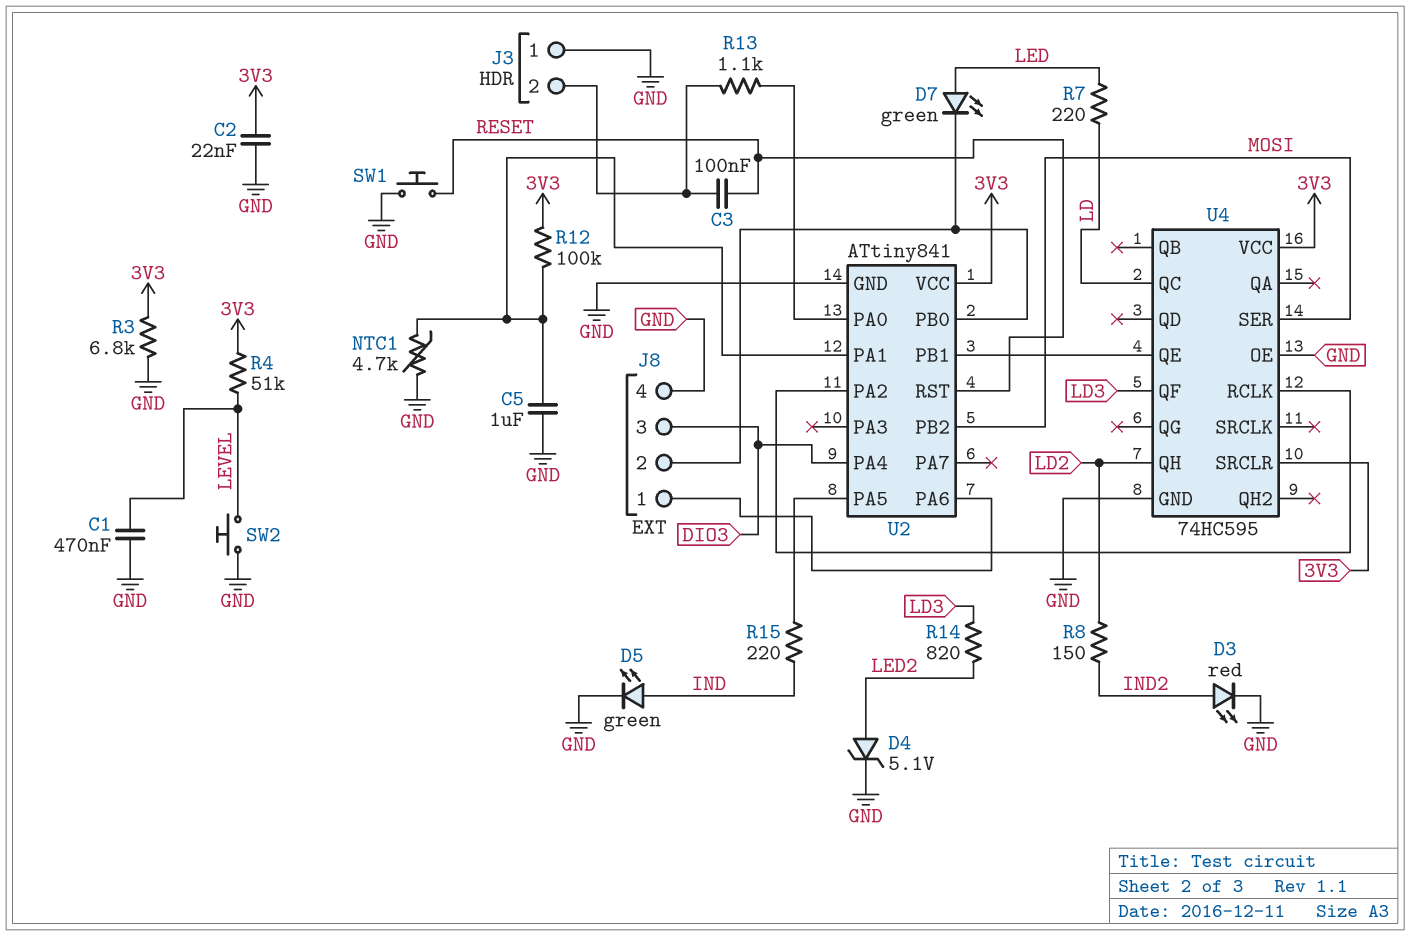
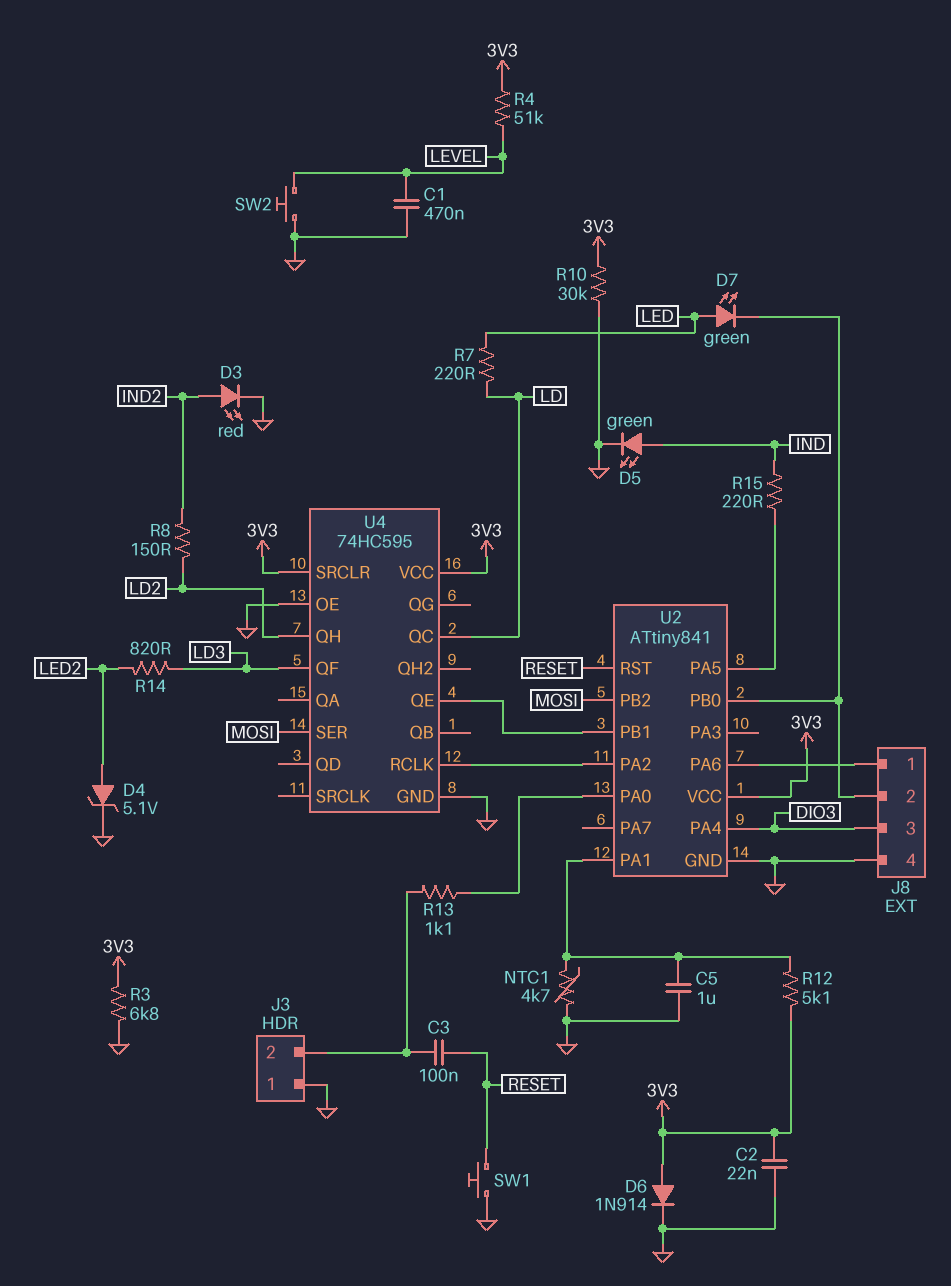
D6: none -> diode 1N914 (A 3V3, K GND)
R10: none -> 30k (3V3, GND)
R12: 100k (3V3, U2/PA1) -> 5.1k (3V3, U2/PA1)

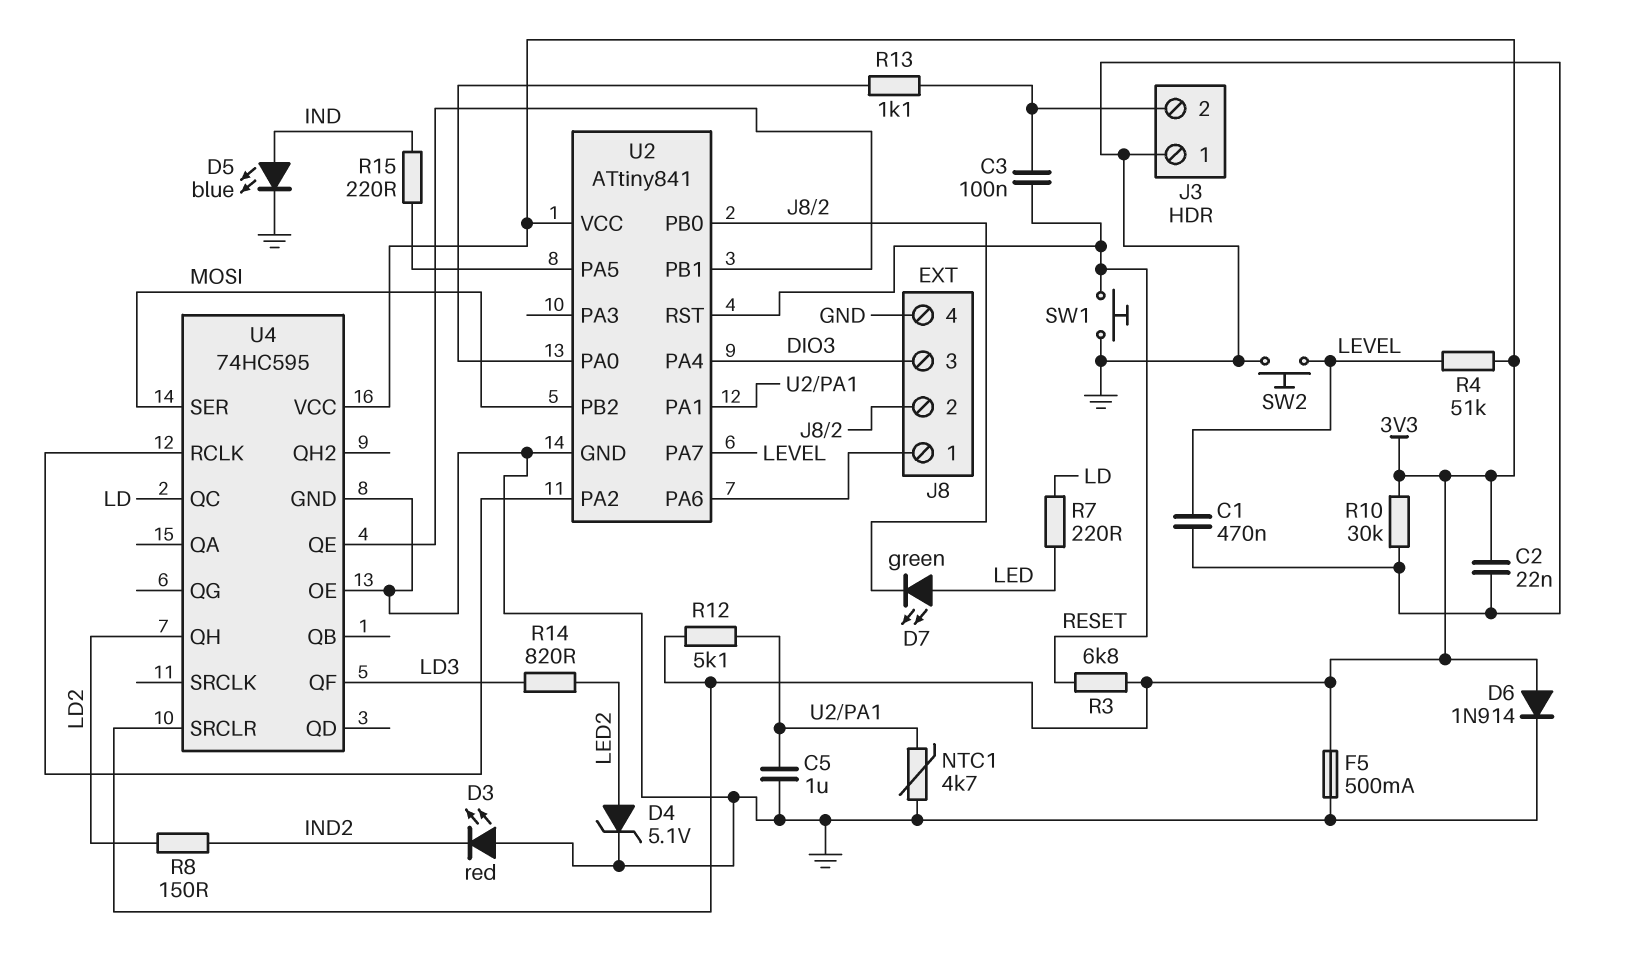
D3: LED red (A IND2, K GND) -> LED red (A GND, K IND2)
D5: LED green (A IND, K GND) -> LED blue (A IND, K GND)
F5: none -> 500mA (3V3, GND)
R3: 6.8k (3V3, GND) -> 6.8k (3V3, RESET)
U2 pin PA7: none -> LEVEL

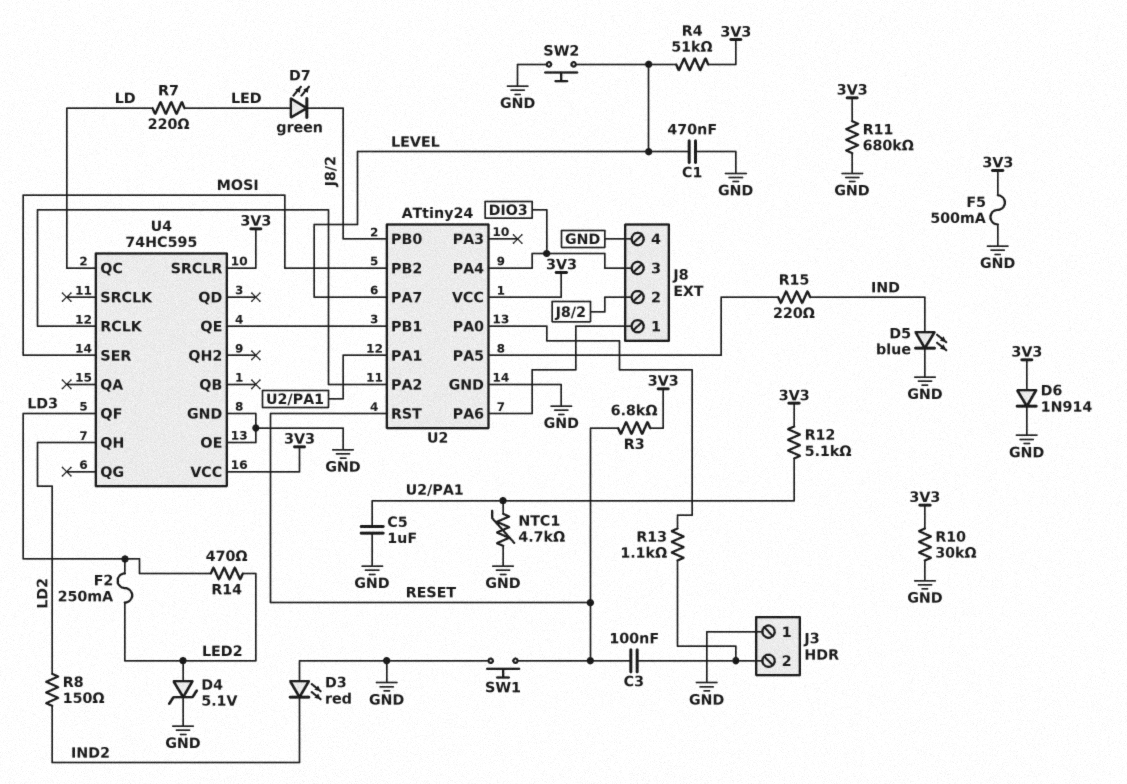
C2: 22nF (3V3, GND) -> none
F2: none -> 250mA (LD3, LED2)
R11: none -> 680k (3V3, GND)
R14: 820 (LD3, LED2) -> 470 (LD3, LED2)
U2: ATtiny841 -> ATtiny24

